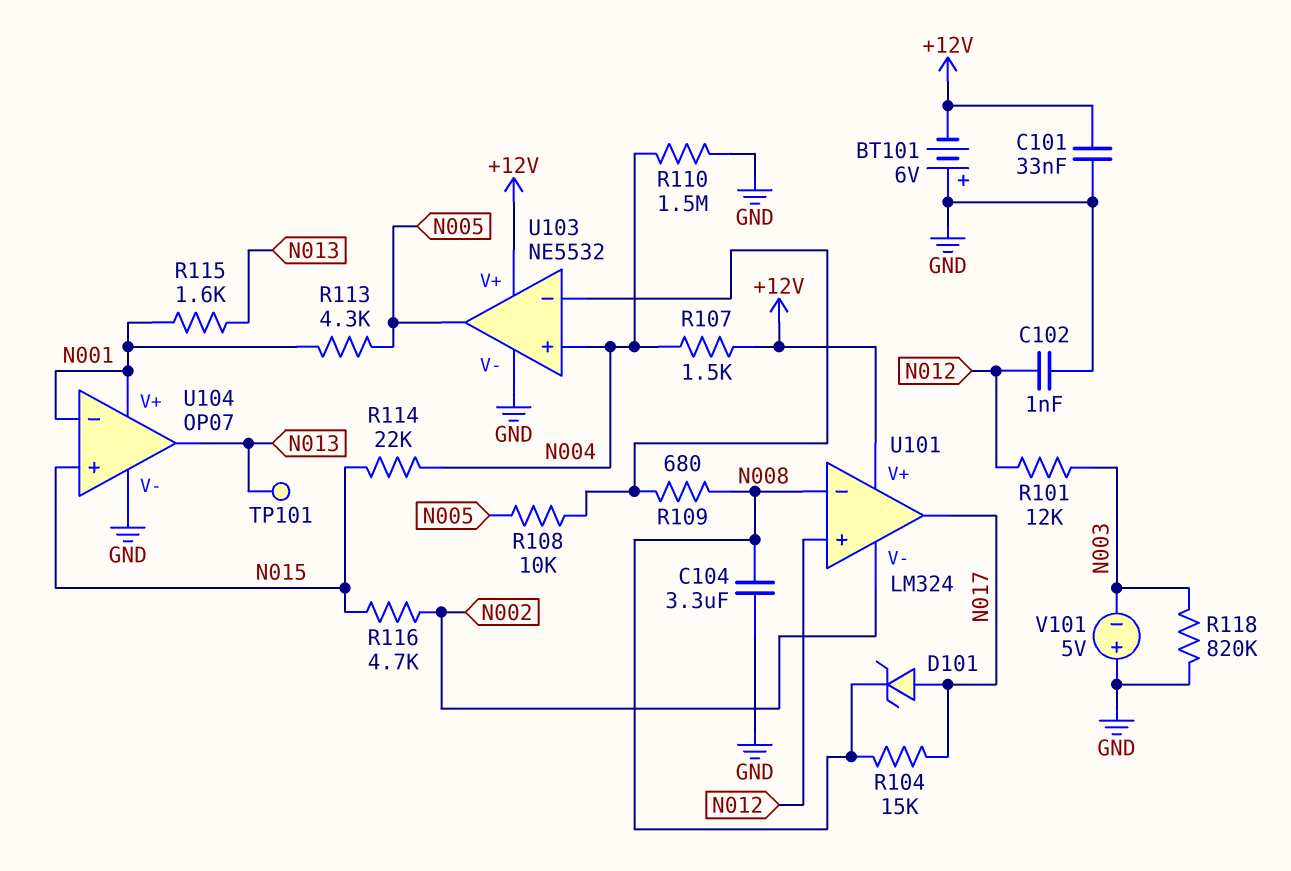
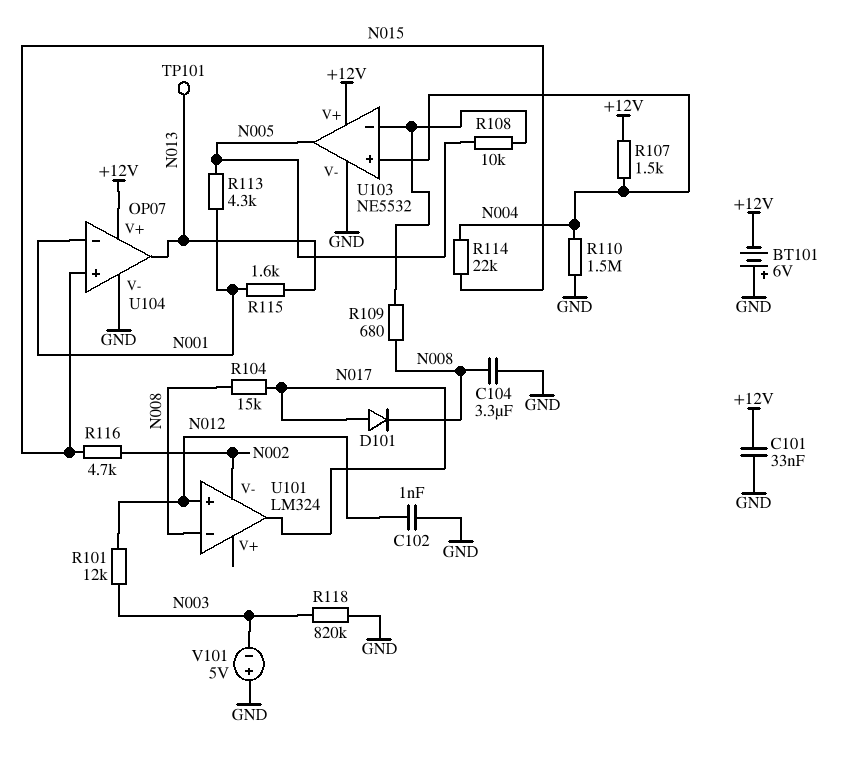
D101: zener (A N017, K N008) -> diode (A N017, K N008)
U101 pin V+: +12V -> none
U104 pin V+: N001 -> +12V

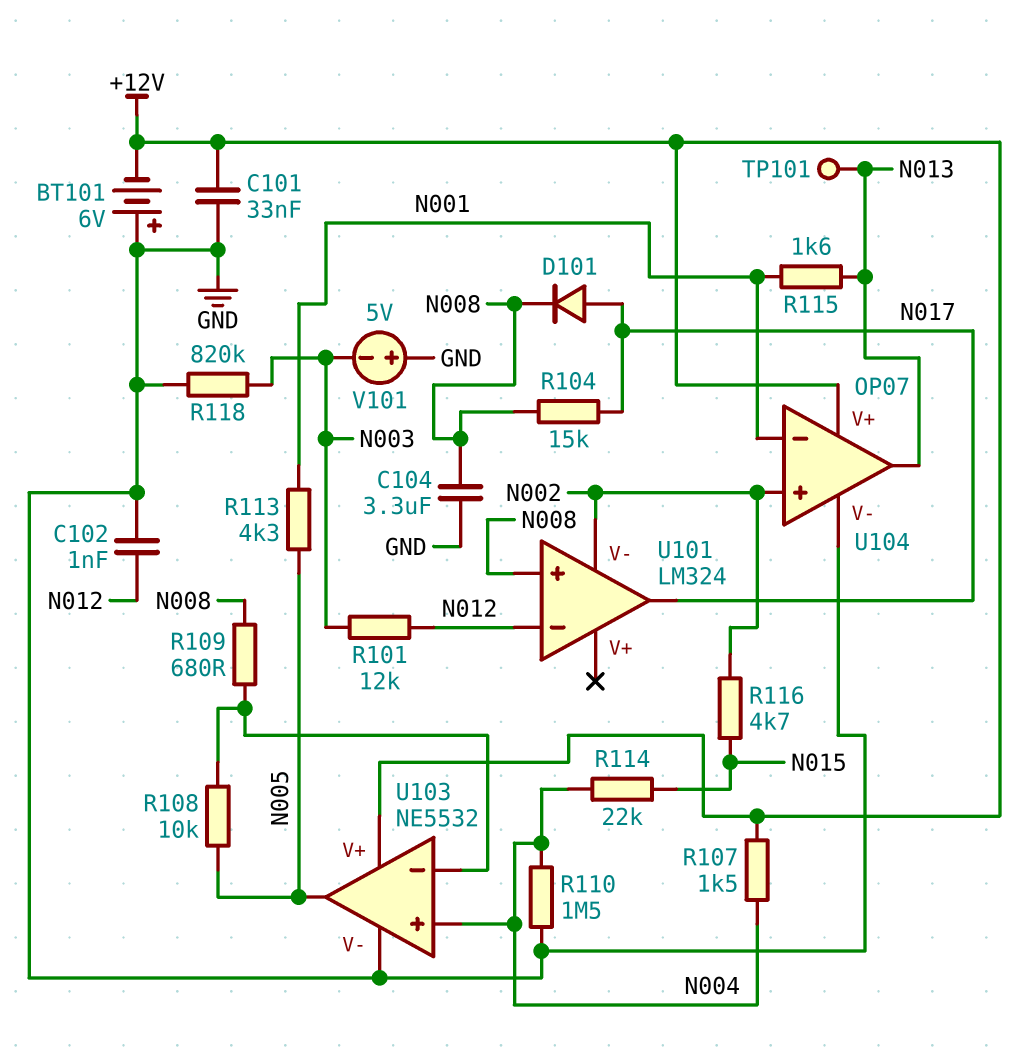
U101 pin in+: N012 -> N008
U101 pin in-: N008 -> N012
U104 pin in+: N015 -> N002

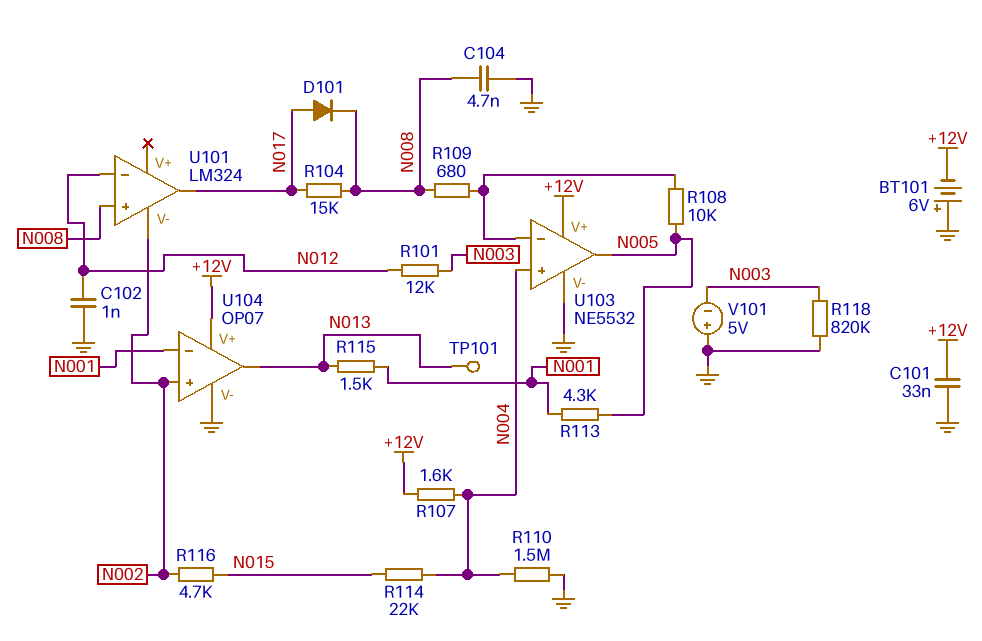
C104: 3.3uF (GND, N008) -> 4.7nF (GND, N008)
R107: 1.5k (+12V, N004) -> 1.6k (+12V, N004)
R115: 1.6k (N001, N013) -> 1.5k (N001, N013)

